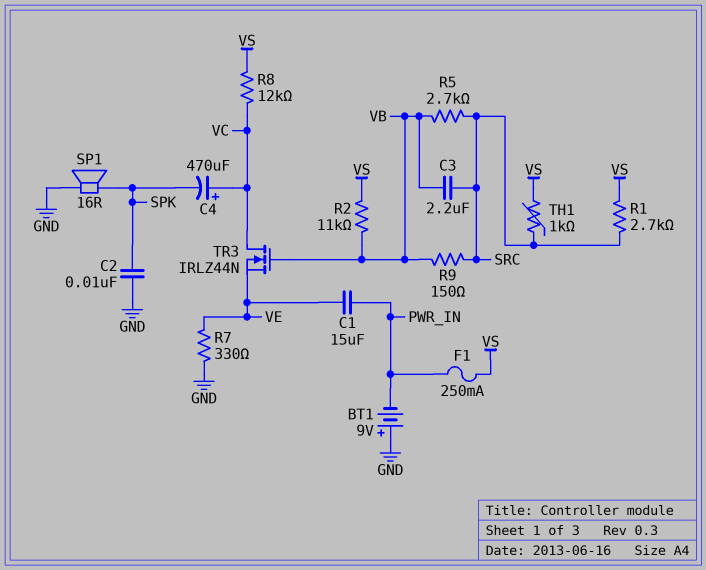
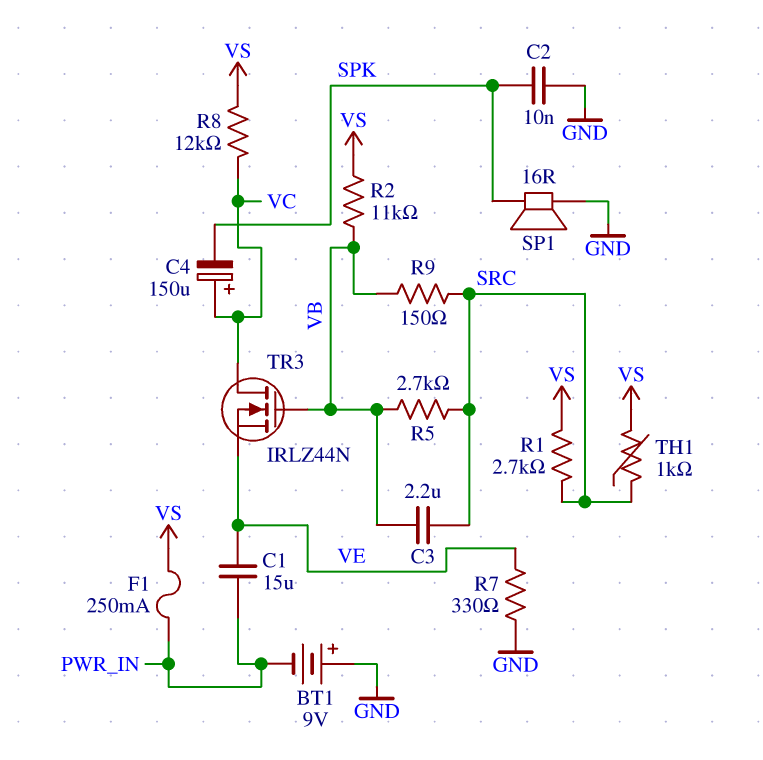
C4: 470uF (plus VC, minus SPK) -> 150uF (plus VC, minus SPK)

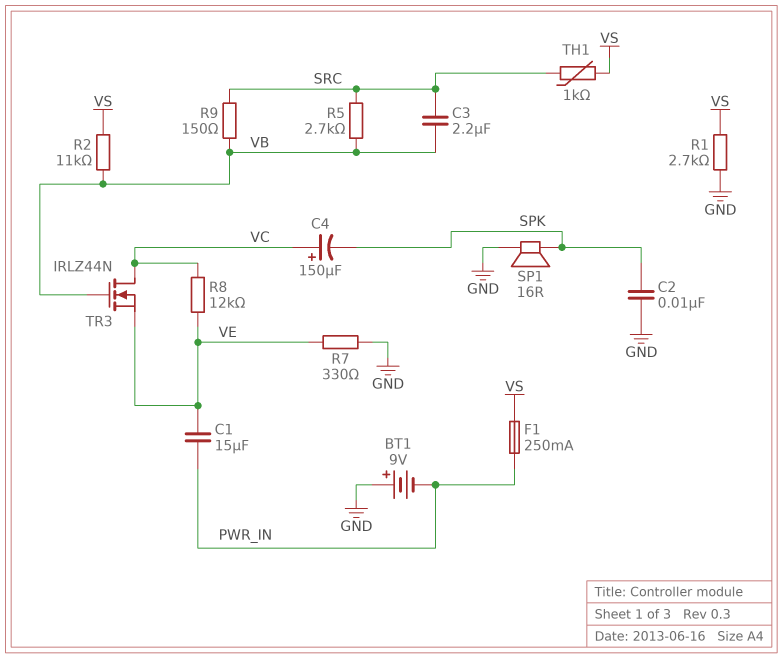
R1: 2.7k (SRC, VS) -> 2.7k (GND, VS)
R8: 12k (VC, VS) -> 12k (VC, VE)

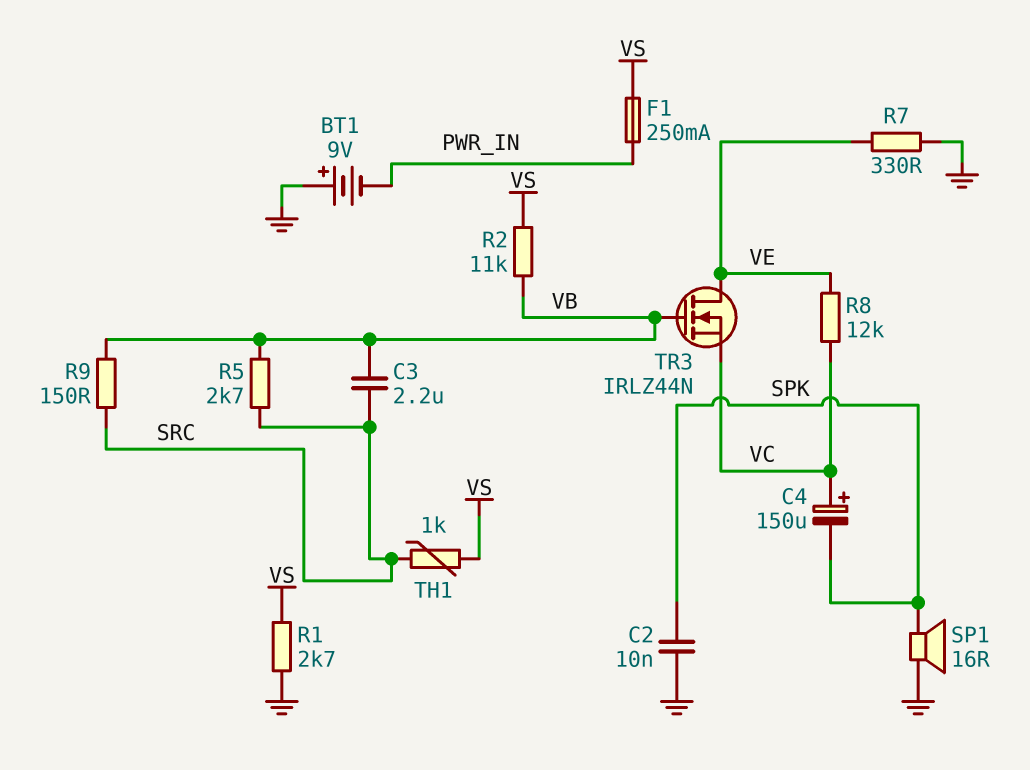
C1: 15uF (PWR_IN, VE) -> none
TR3: NMOS IRLZ44N (G VB, D VC, S VE) -> NMOS IRLZ44N (G VB, D VE, S VC)

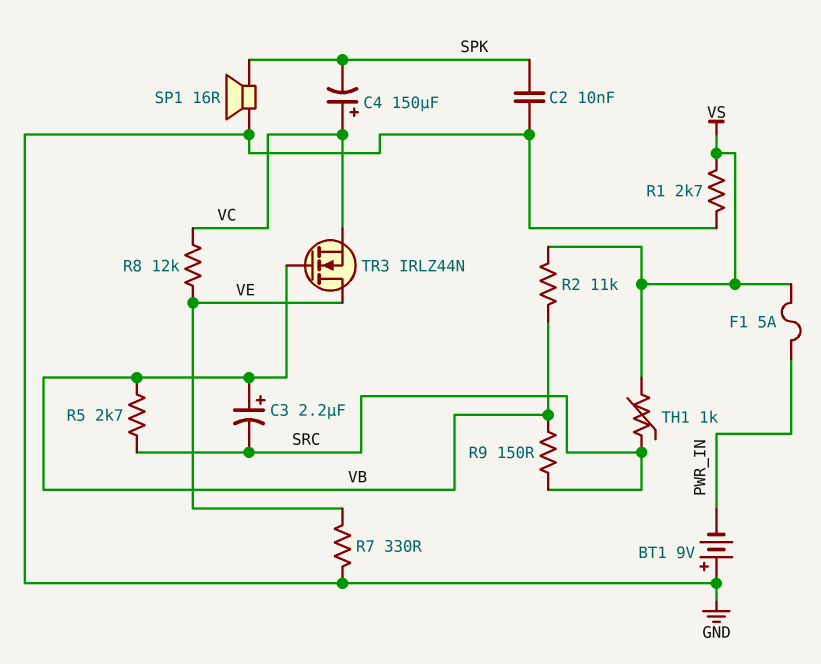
C3: 2.2uF (SRC, VB) -> 2.2uF (plus VB, minus SRC)
F1: 250mA (PWR_IN, VS) -> 5A (PWR_IN, VS)

